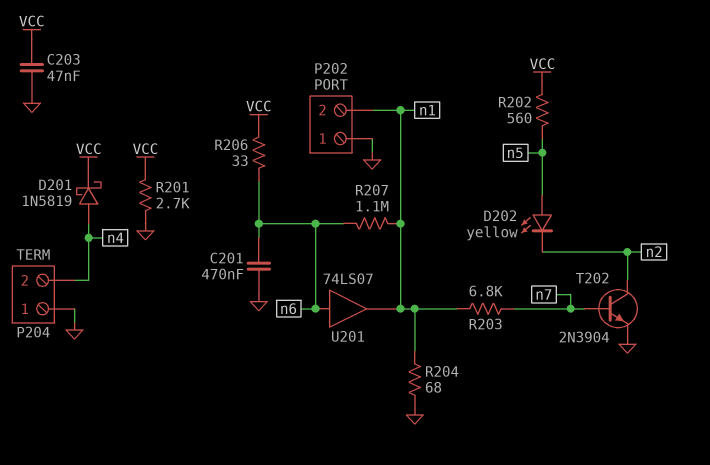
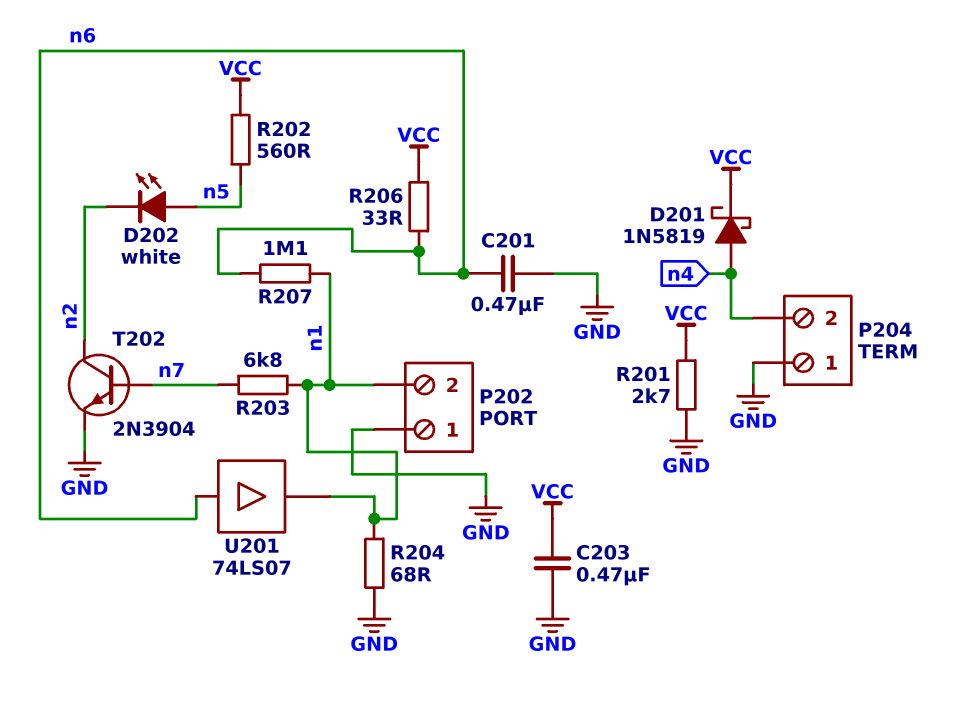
C203: 47nF (GND, VCC) -> 470nF (GND, VCC)
D202: LED yellow (A n5, K n2) -> LED white (A n5, K n2)

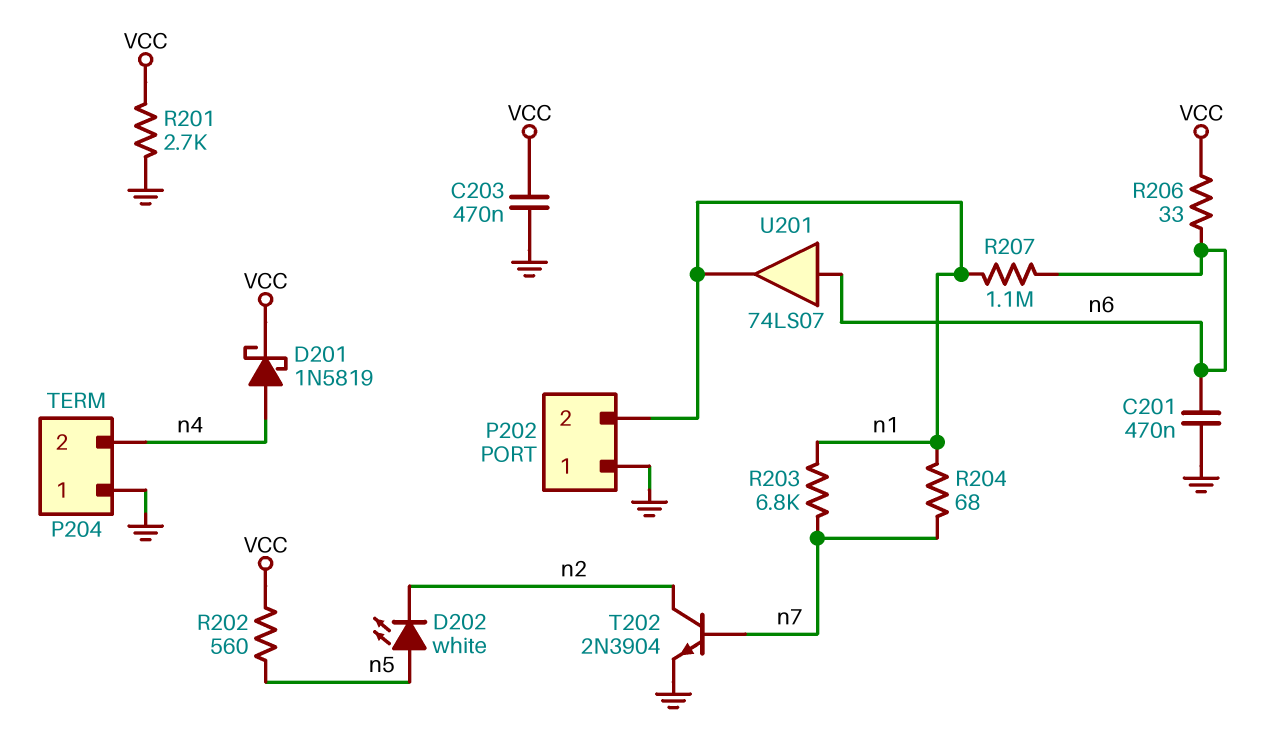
R204: 68 (GND, n1) -> 68 (n1, n7)

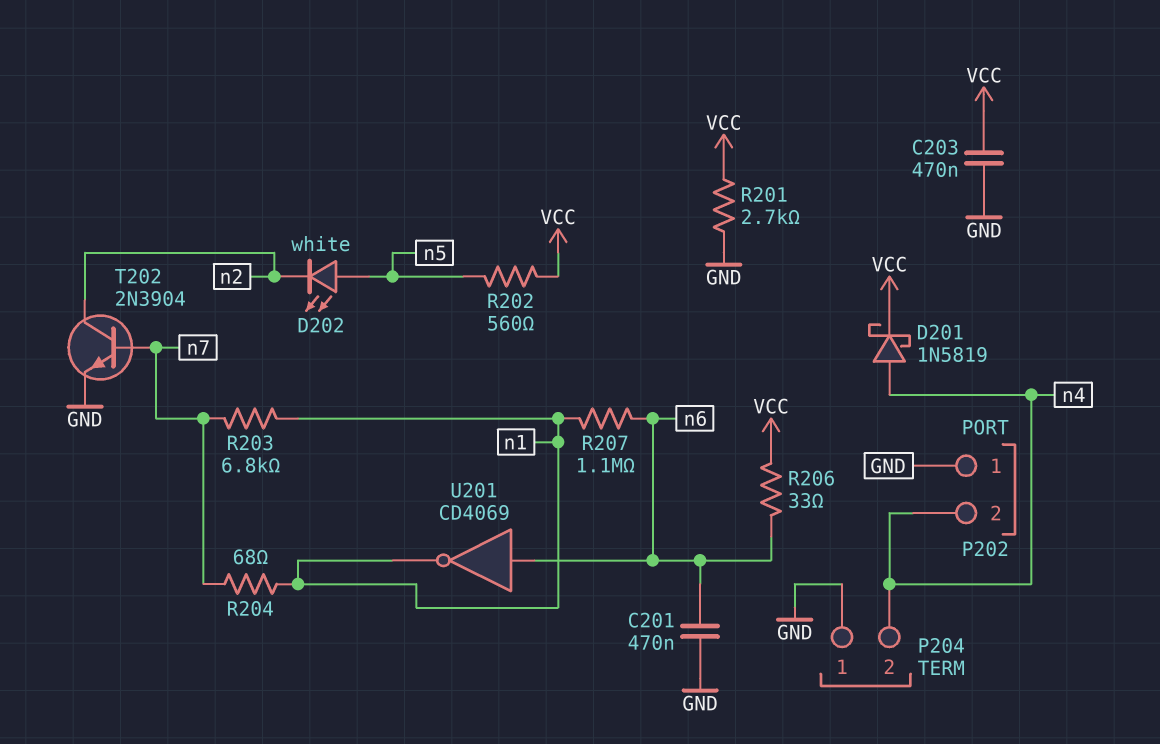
P202 pin 2: n1 -> n4
U201: buffer 74LS07 (in n6, out n1) -> NOT CD4069 (in n6, out n1)

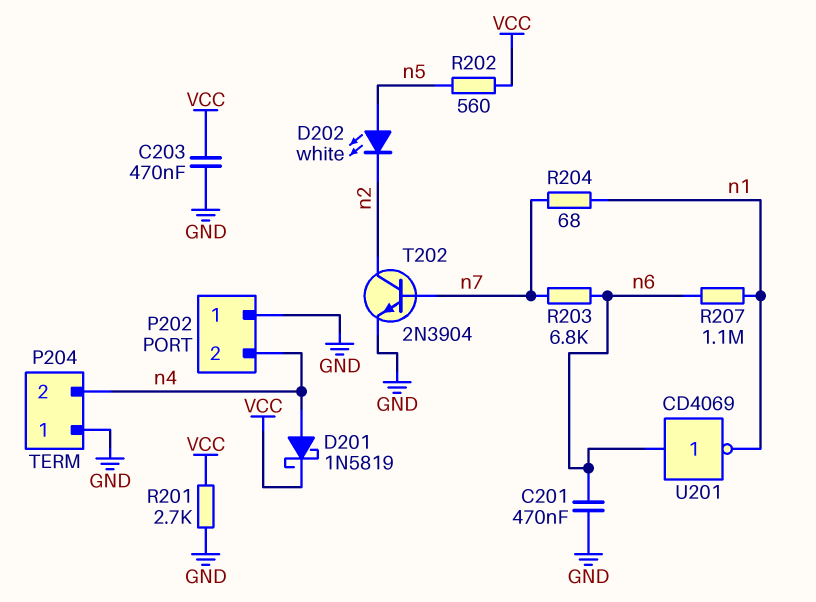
R203: 6.8k (n1, n7) -> 6.8k (n6, n7)
R206: 33 (VCC, n6) -> none

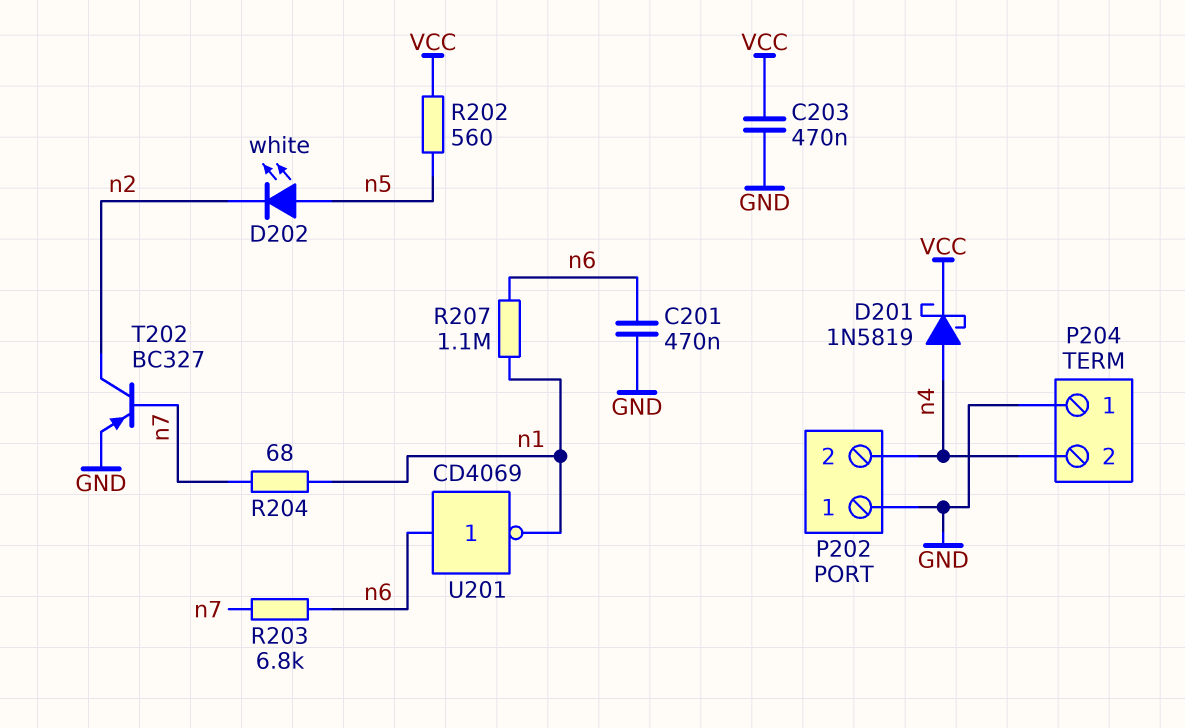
R201: 2.7k (GND, VCC) -> none
T202: NPN 2N3904 (B n7, C n2, E GND) -> PNP BC327 (B n7, C n2, E GND)

